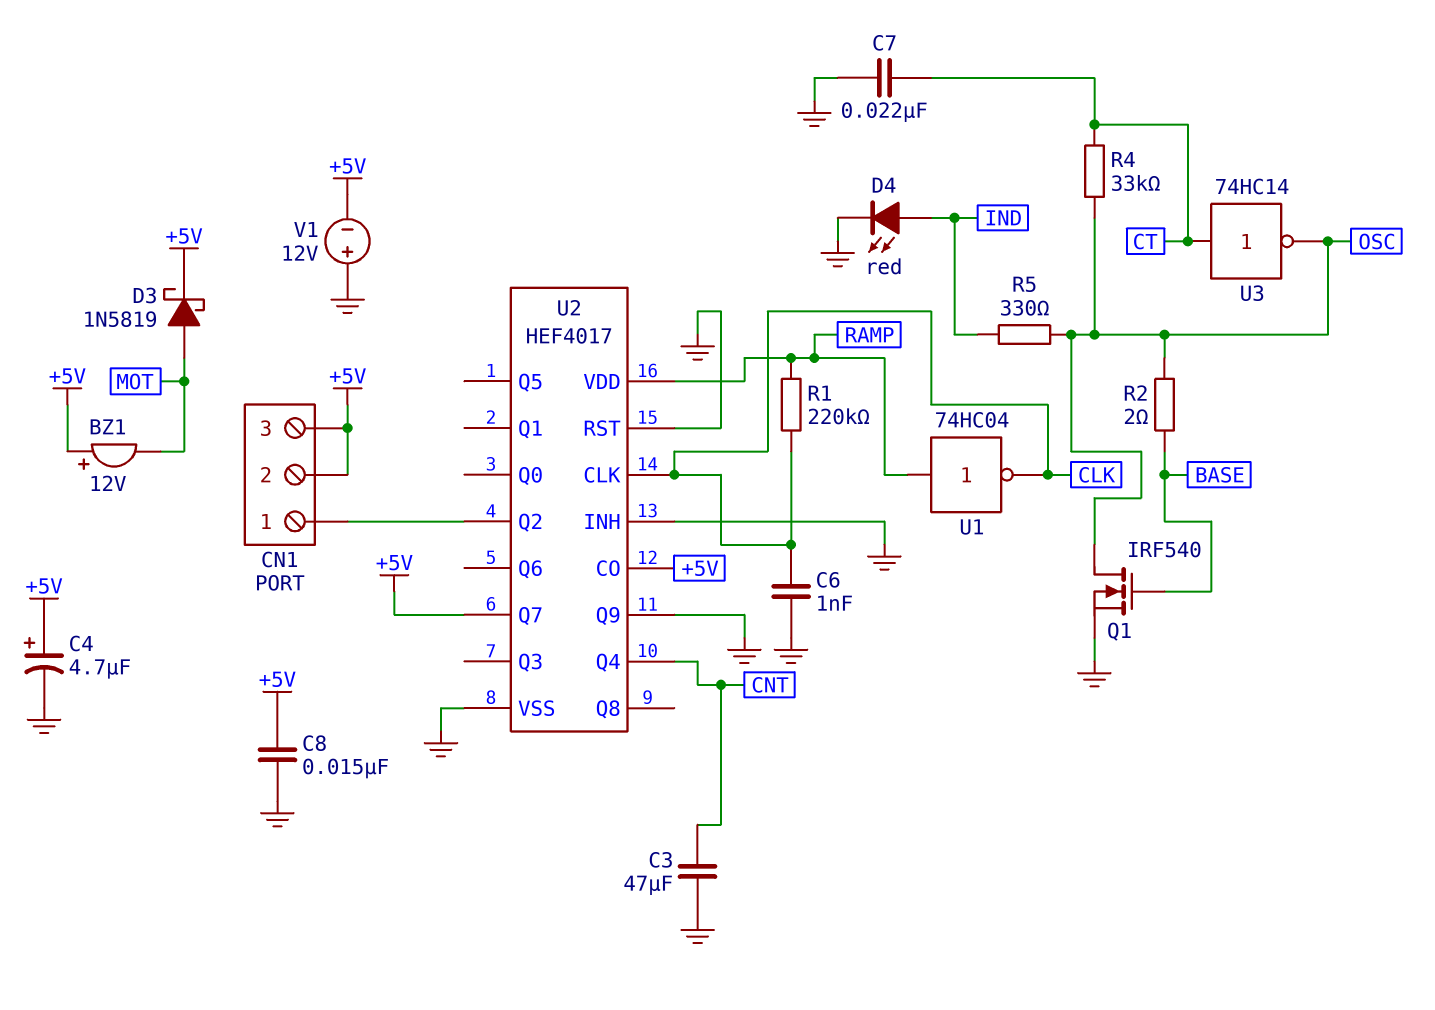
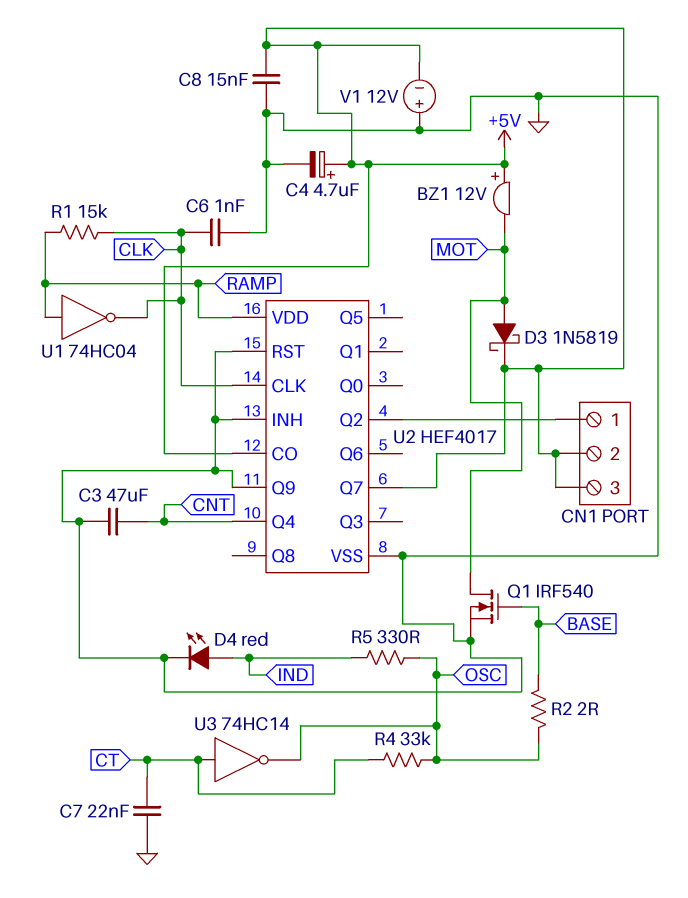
Q1: NMOS IRF540 (G BASE, D OSC, S GND) -> NMOS IRF540 (G BASE, D MOT, S GND)
R1: 220k (CLK, RAMP) -> 15k (CLK, RAMP)

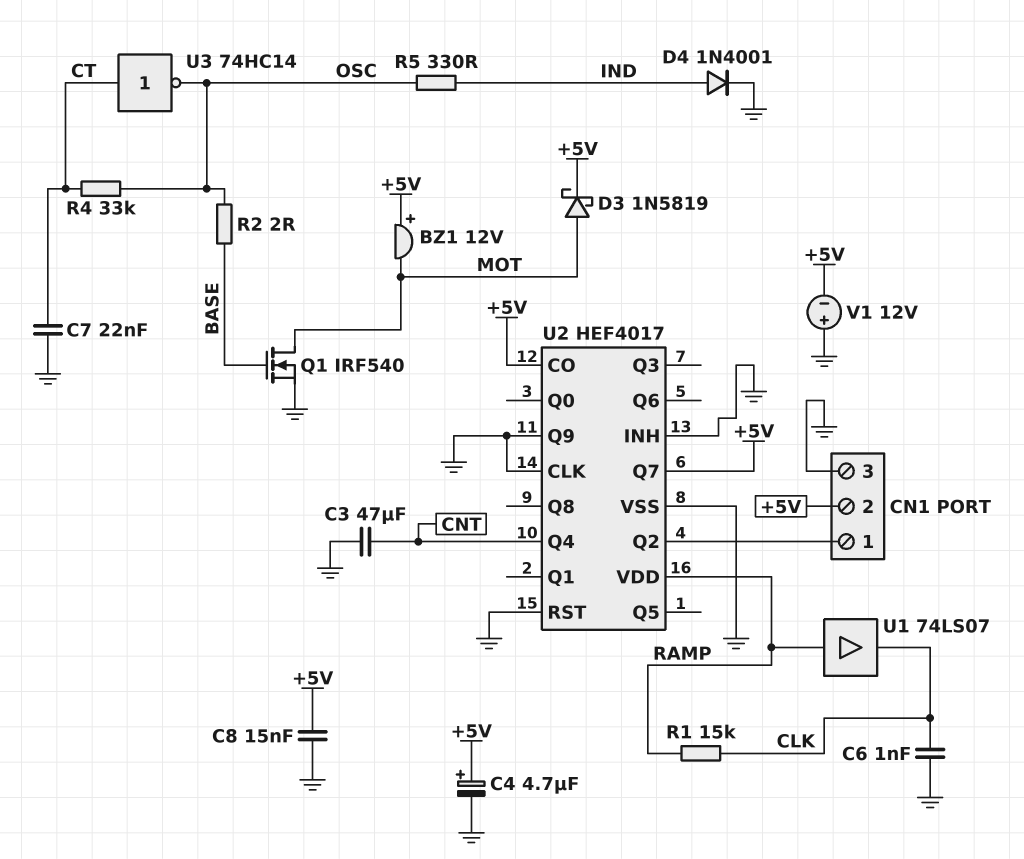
CN1 pin 3: +5V -> GND
D4: LED red (A IND, K GND) -> diode 1N4001 (A IND, K GND)
U1: NOT 74HC04 (in RAMP, out CLK) -> buffer 74LS07 (in RAMP, out CLK)
U2 pin CLK: CLK -> GND

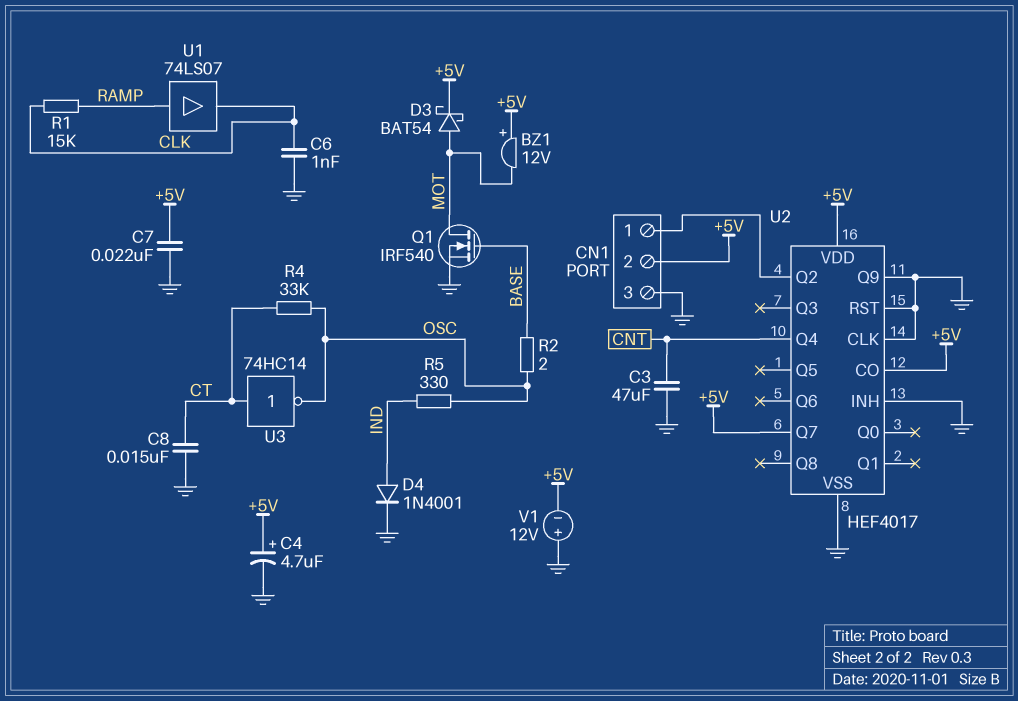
C7: 22nF (CT, GND) -> 22nF (+5V, GND)
C8: 15nF (+5V, GND) -> 15nF (CT, GND)
D3: schottky 1N5819 (A MOT, K +5V) -> schottky BAT54 (A MOT, K +5V)
U2 pin VDD: RAMP -> +5V

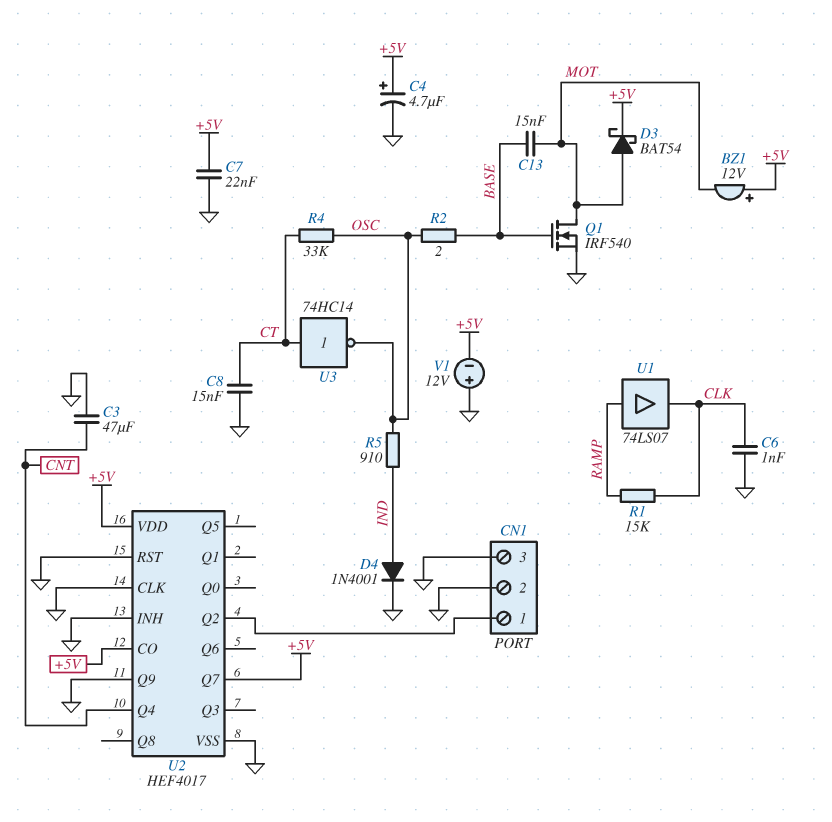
C13: none -> 15nF (BASE, MOT)
CN1 pin 2: +5V -> GND
R5: 330 (IND, OSC) -> 910 (IND, OSC)

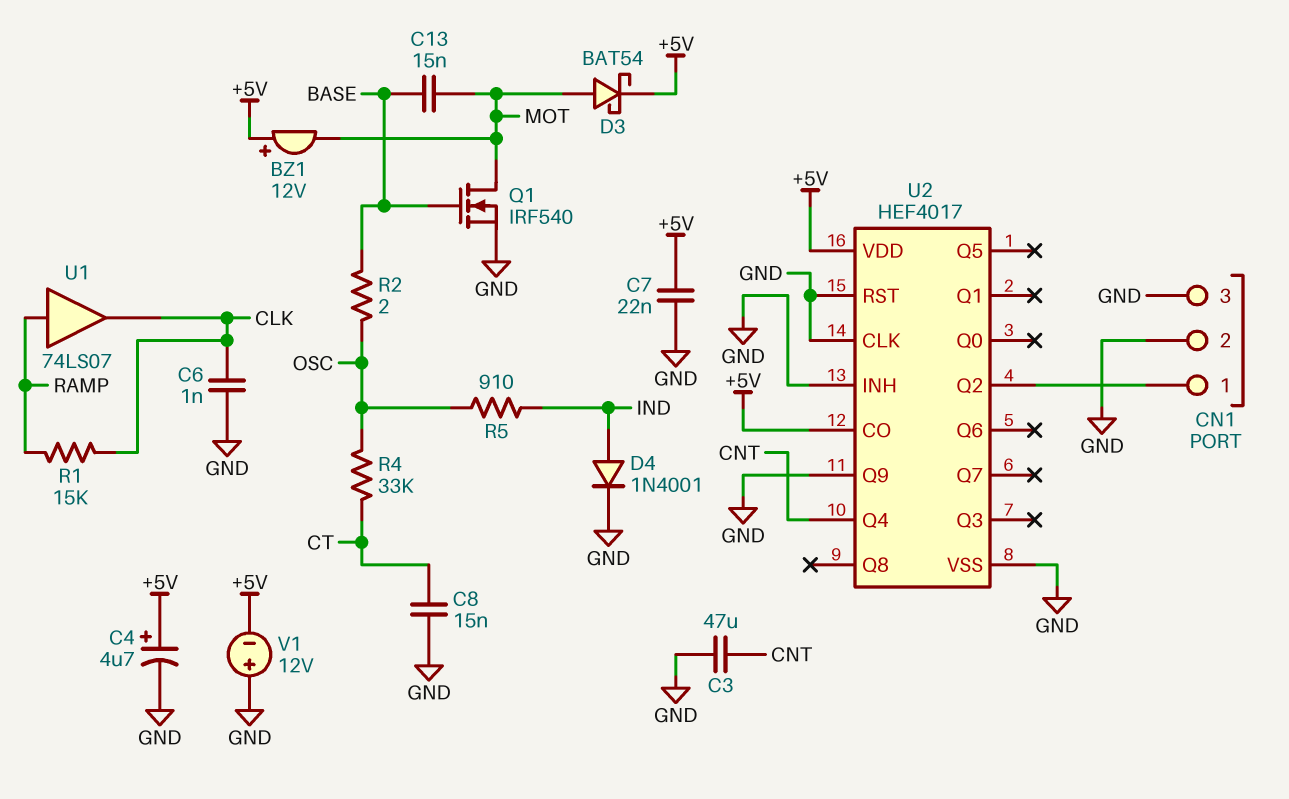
U2 pin Q7: +5V -> none
U3: NOT 74HC14 (in CT, out OSC) -> none

